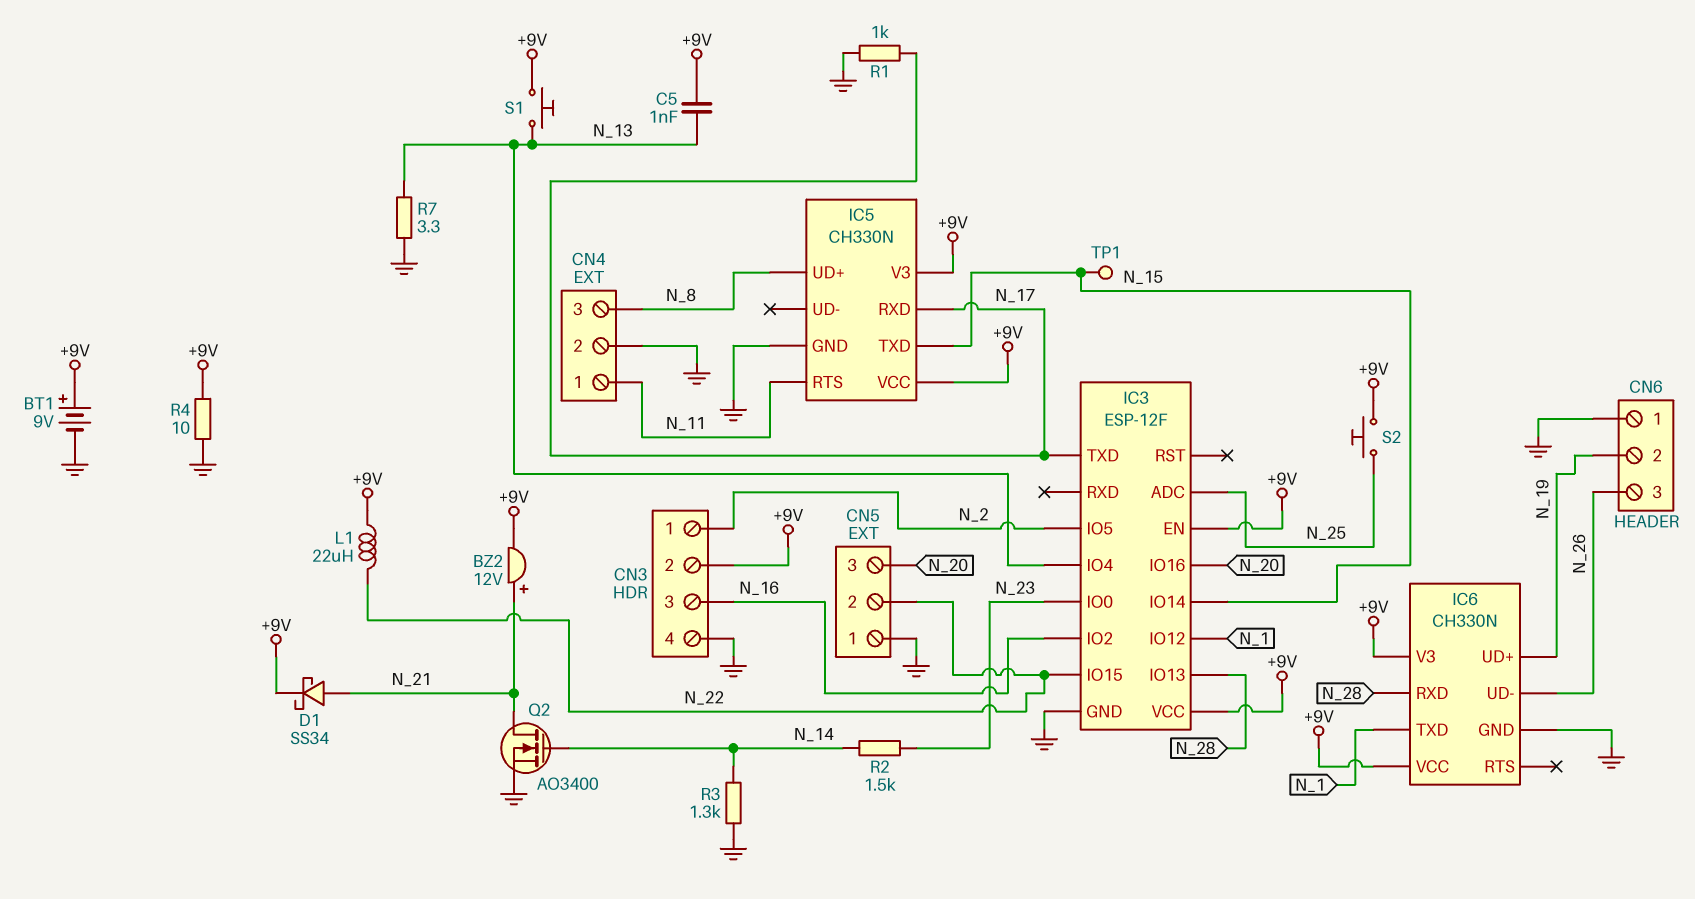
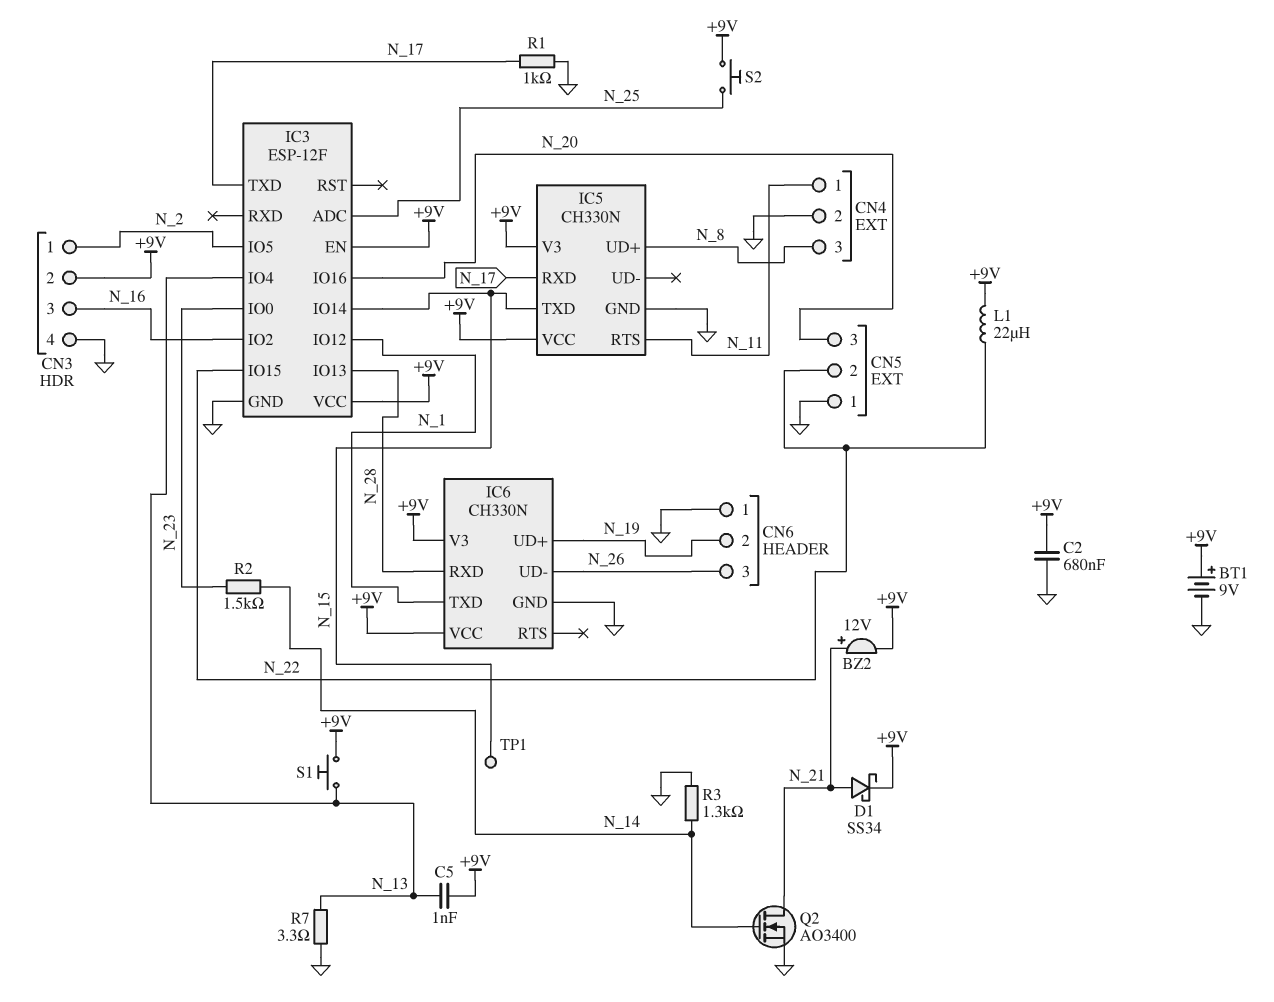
C2: none -> 680nF (+9V, GND)
R4: 10 (+9V, GND) -> none

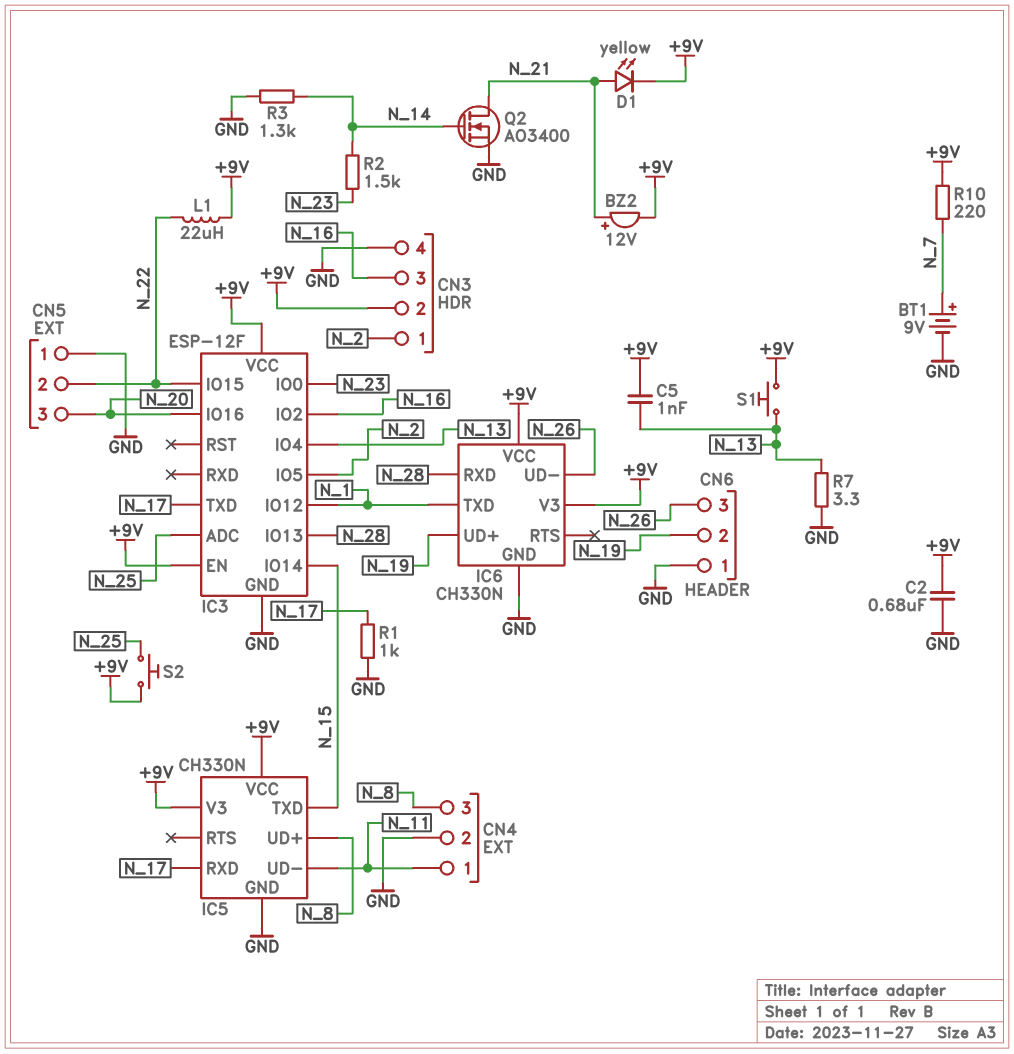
BT1: 9V (plus +9V, minus GND) -> 9V (plus N_7, minus GND)
D1: schottky SS34 (A N_21, K +9V) -> LED yellow (A N_21, K +9V)
IC5 pin RTS: N_11 -> none
IC5 pin UD-: none -> N_11
R10: none -> 220 (+9V, N_7)
TP1: test point (N_15) -> none

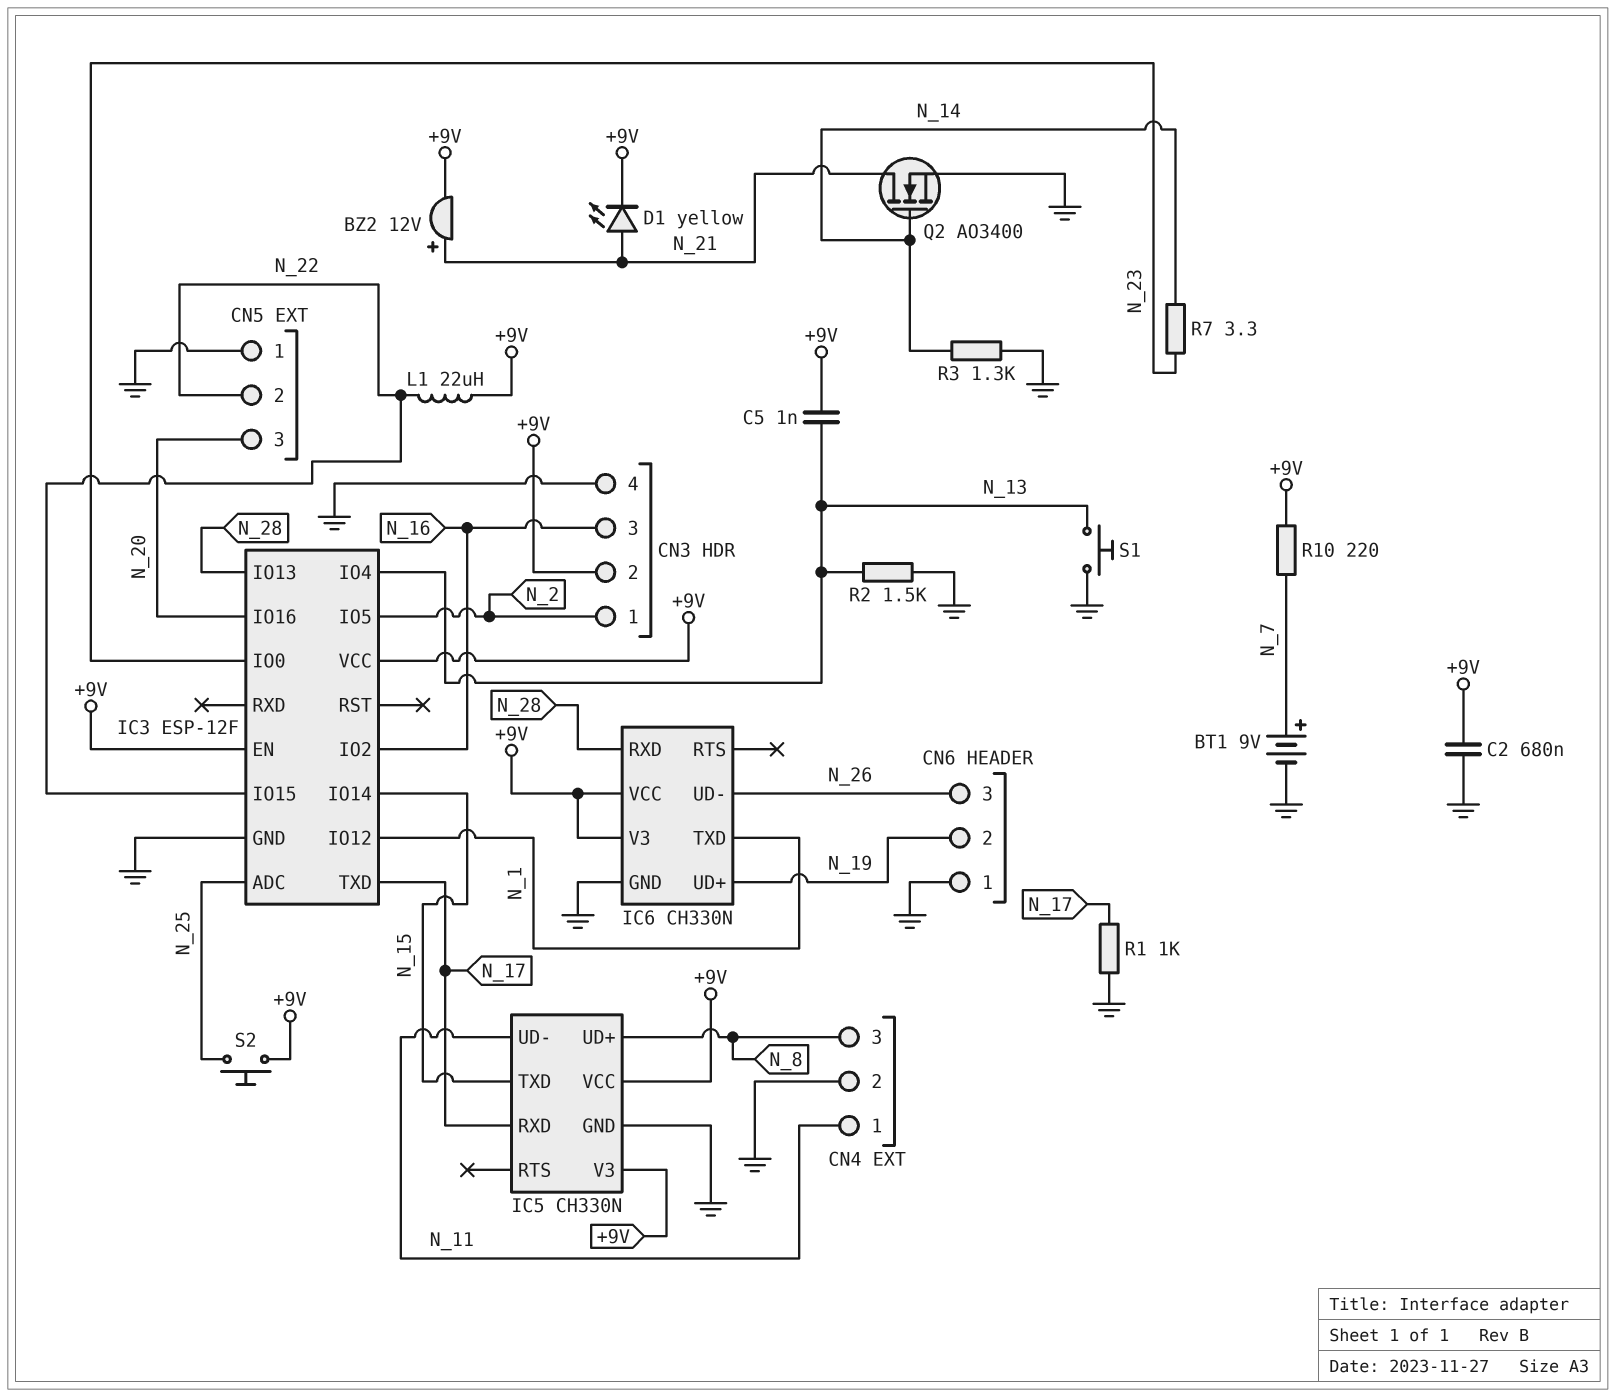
R2: 1.5k (N_14, N_23) -> 1.5k (GND, N_13)
R7: 3.3 (GND, N_13) -> 3.3 (N_14, N_23)
S1: button (+9V, N_13) -> button (GND, N_13)

